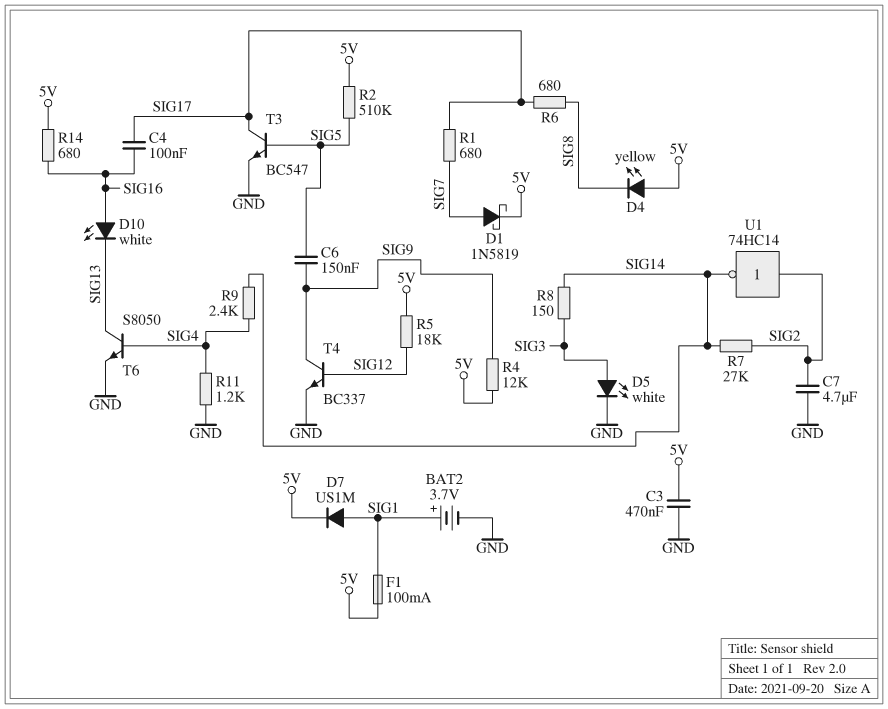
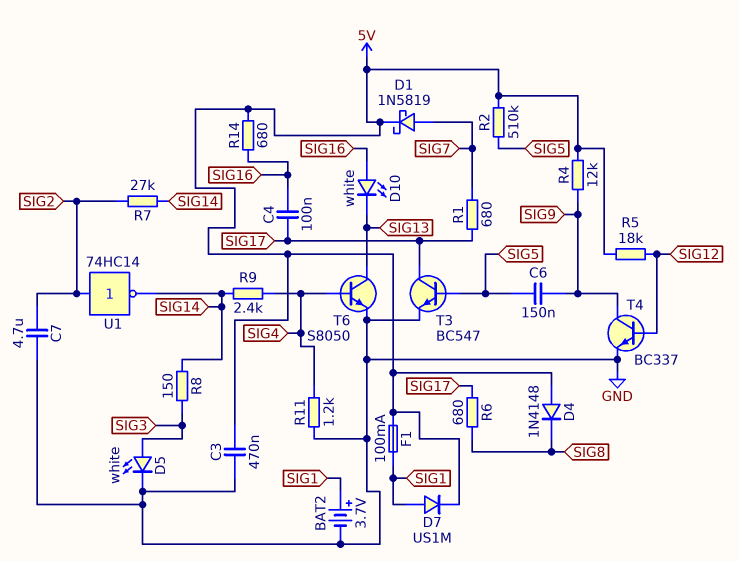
D4: LED yellow (A 5V, K SIG8) -> diode 1N4148 (A 5V, K SIG8)

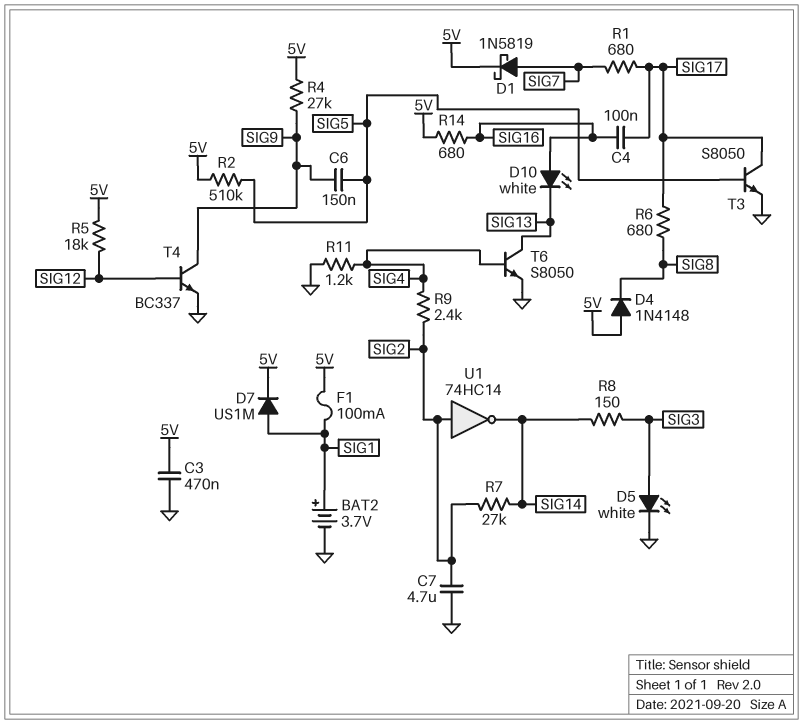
R4: 12k (5V, SIG9) -> 27k (5V, SIG9)
R9: 2.4k (SIG4, SIG14) -> 2.4k (SIG2, SIG4)
T3: NPN BC547 (B SIG5, C SIG17, E GND) -> NPN S8050 (B SIG5, C SIG17, E GND)

